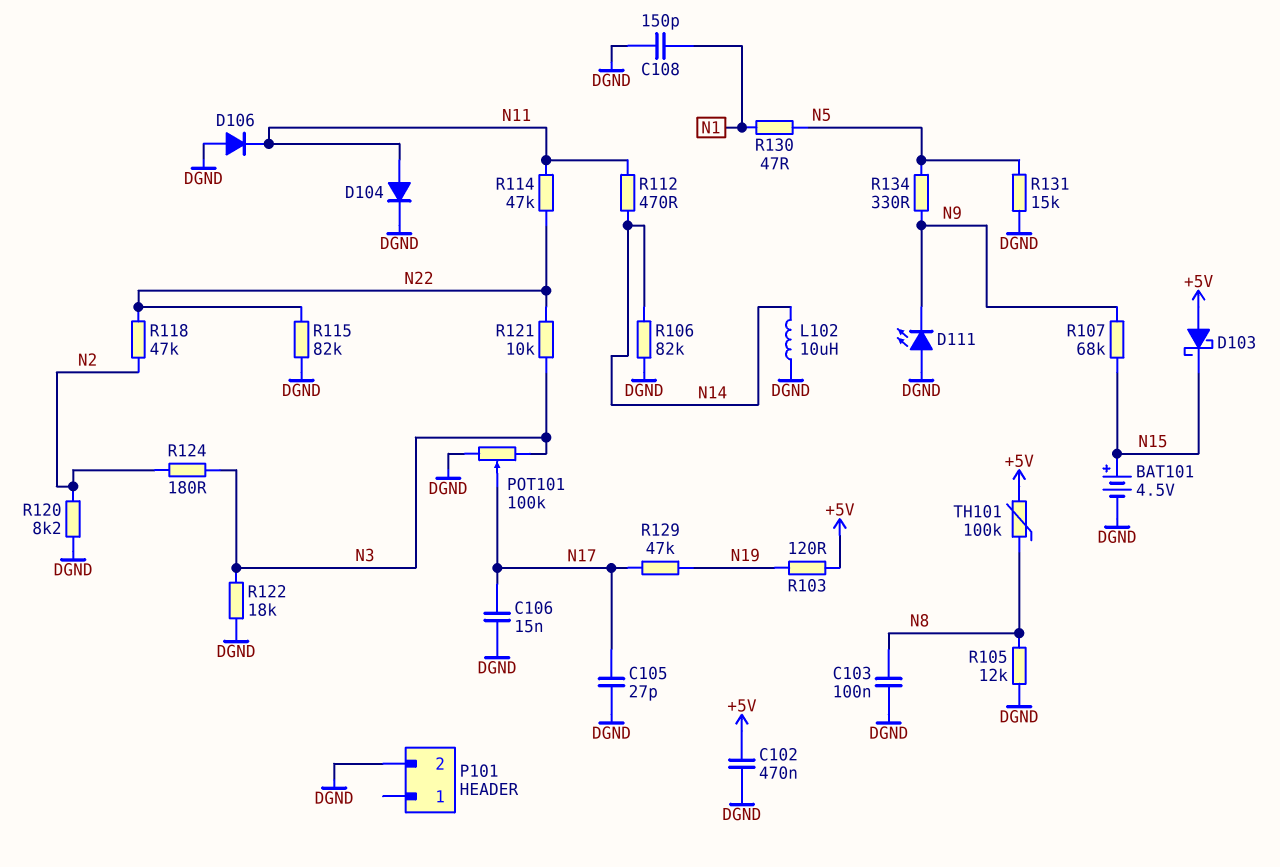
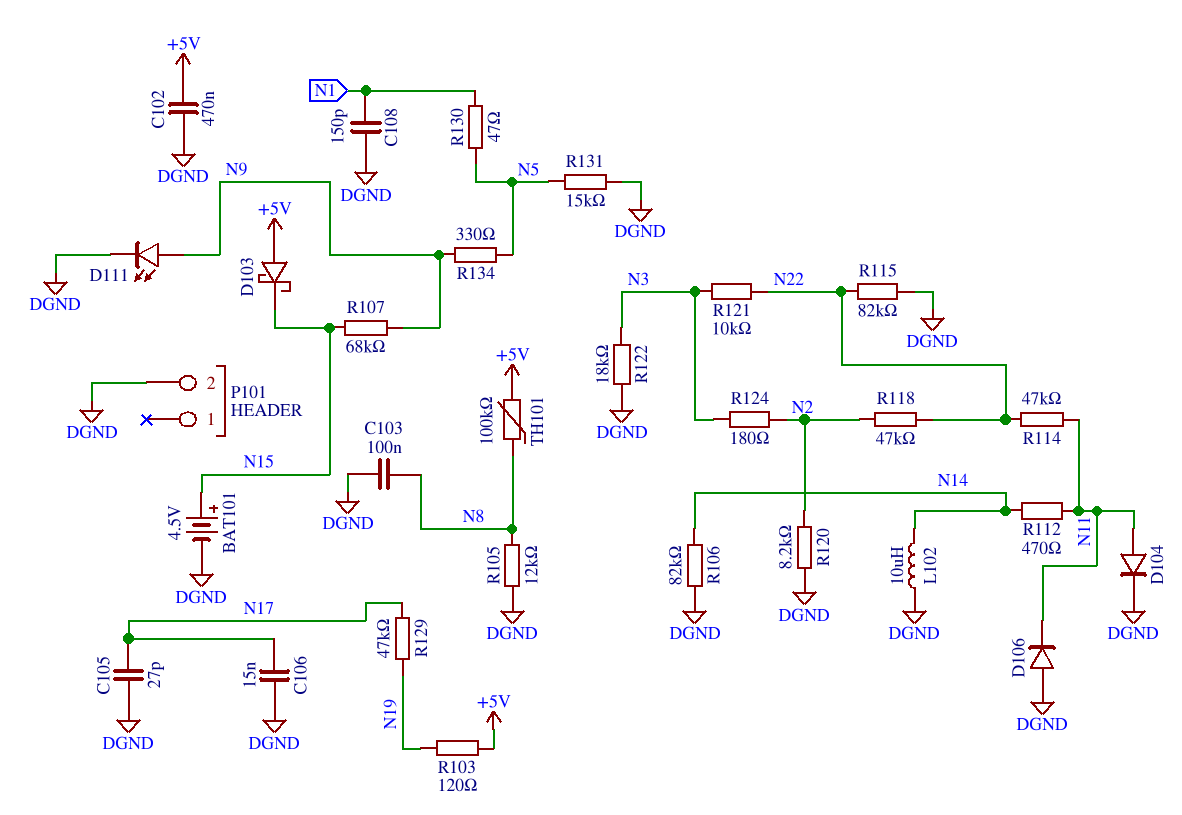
D111: LED (A DGND, K N9) -> LED (A N9, K DGND)
POT101: 100k (DGND, N3, wiper N17) -> none

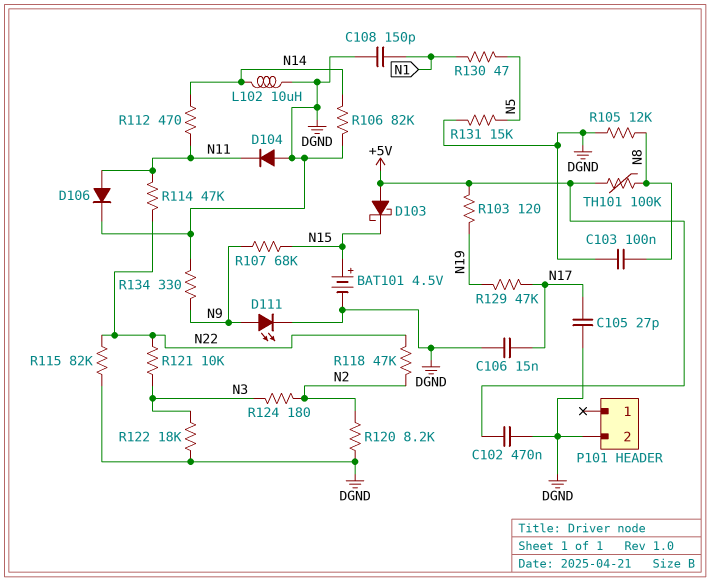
D104: diode (A N11, K DGND) -> diode (A DGND, K N11)
D106: diode (A DGND, K N11) -> diode (A N11, K DGND)
R134: 330 (N5, N9) -> 330 (DGND, N9)

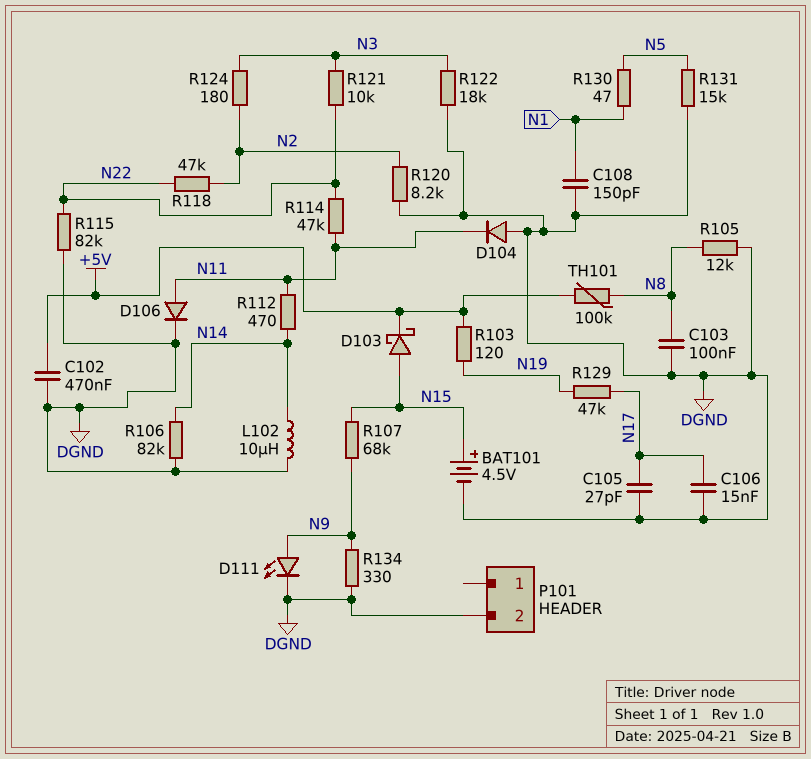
D103: schottky (A +5V, K N15) -> schottky (A N15, K +5V)

